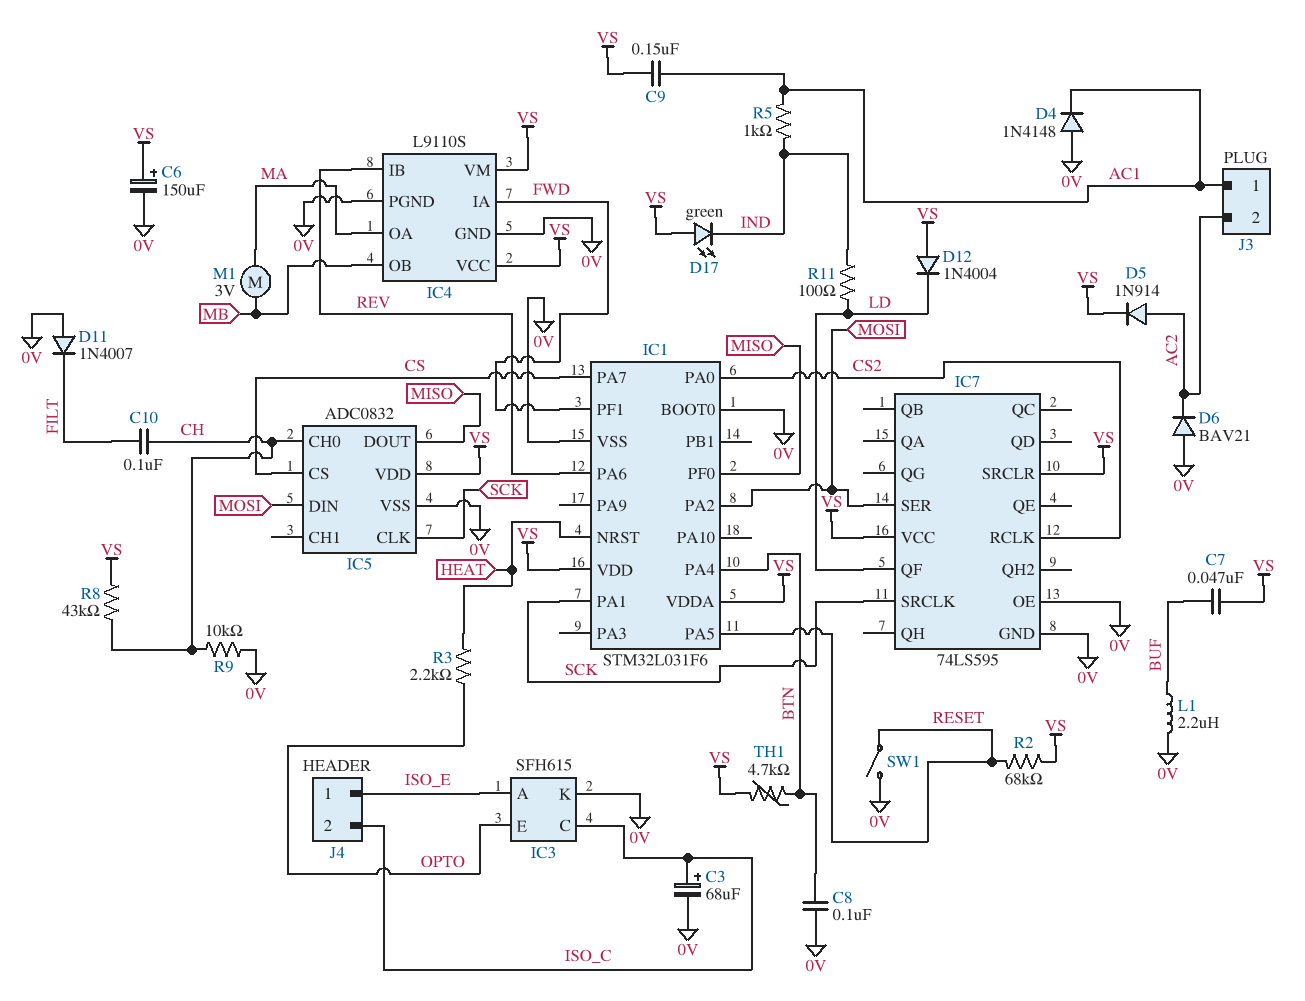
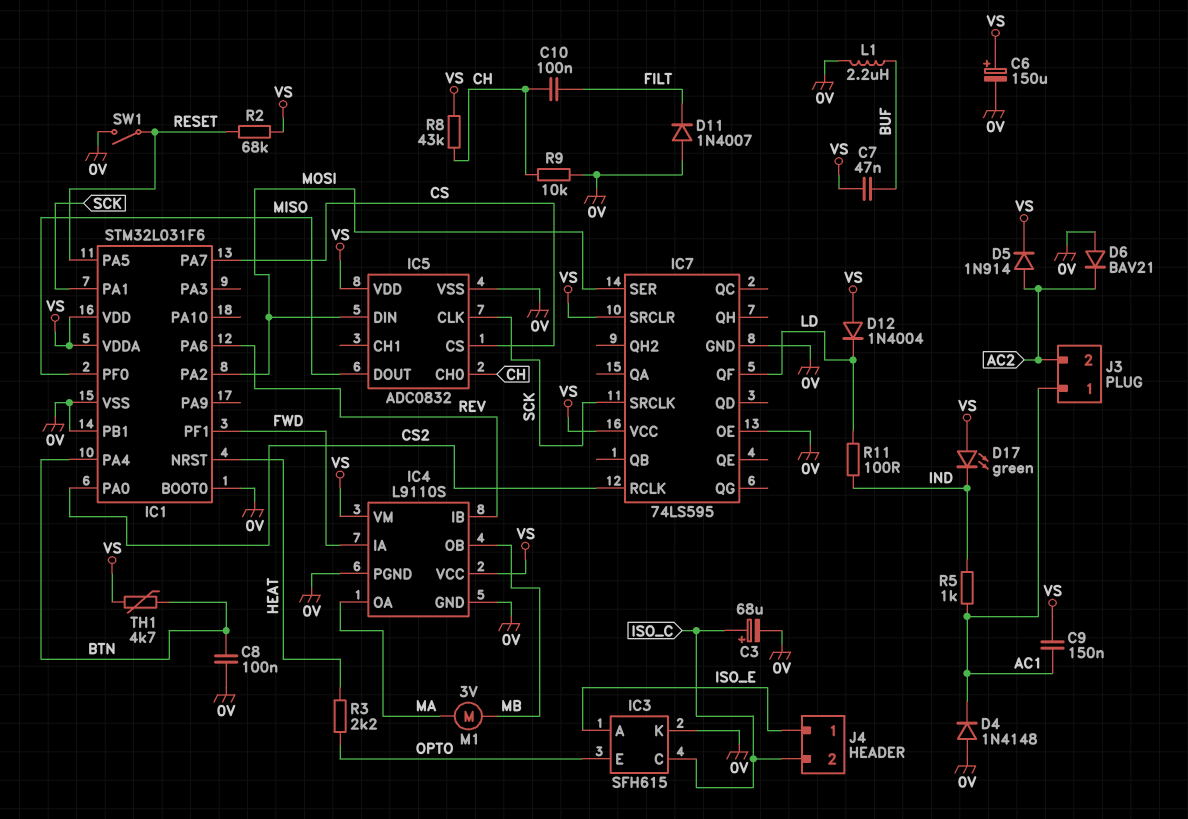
IC1 pin PB1: none -> 0V

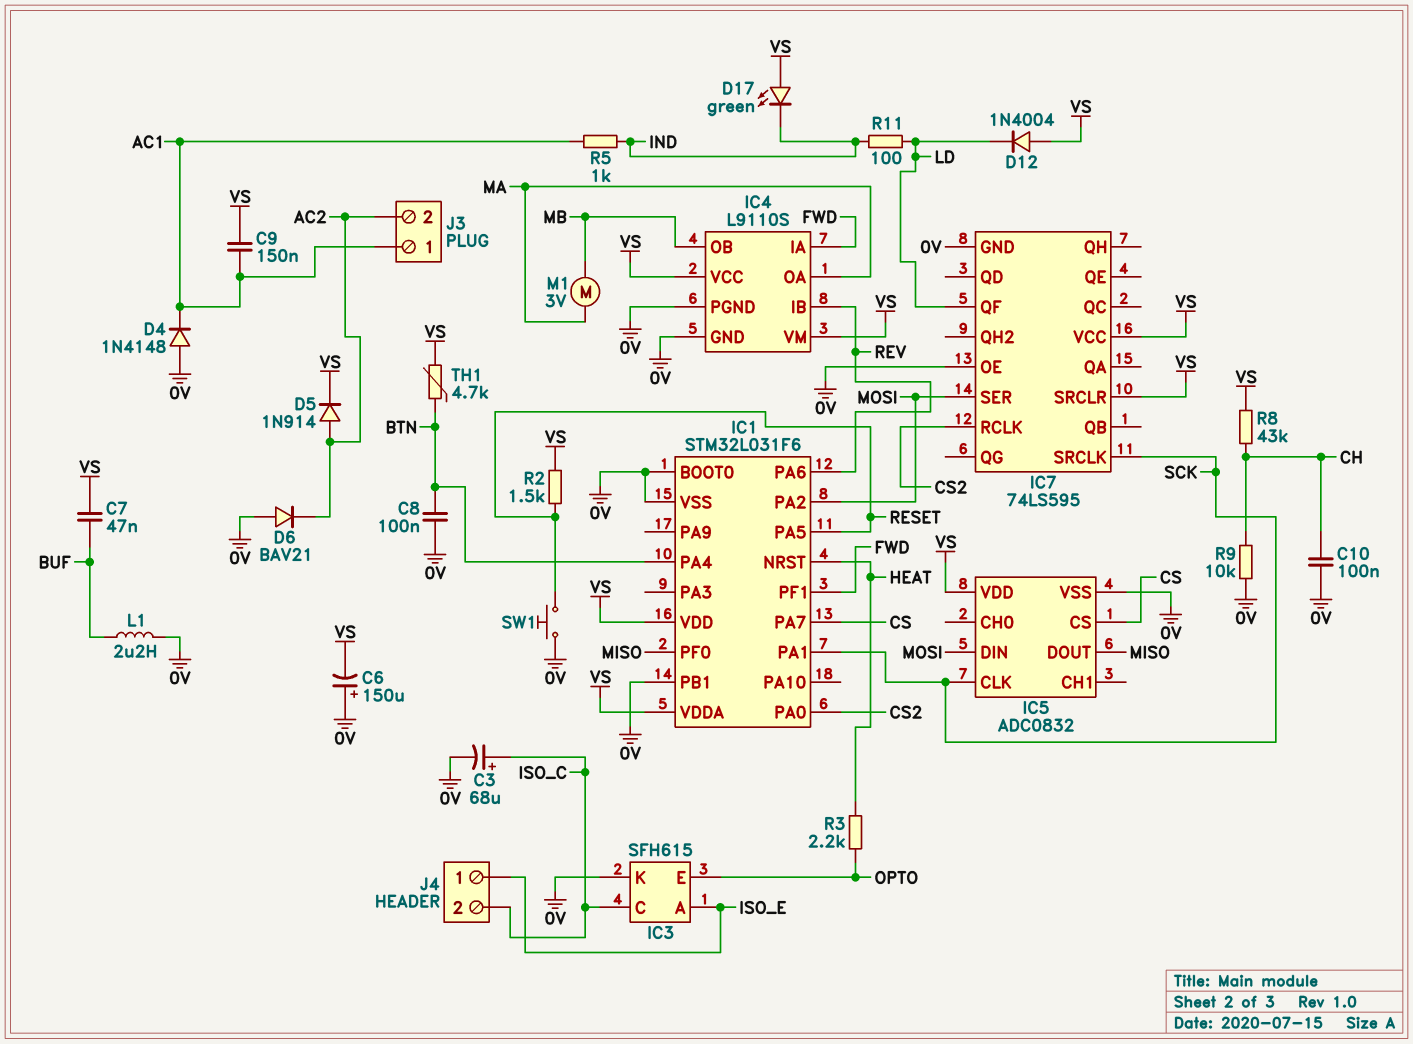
C6: 150uF (plus VS, minus 0V) -> 150uF (plus 0V, minus VS)
C10: 100nF (CH, FILT) -> 100nF (0V, CH)
D11: diode 1N4007 (A 0V, K FILT) -> none
IC5 pin CH0: CH -> none
R2: 68k (RESET, VS) -> 1.5k (RESET, VS)
SW1: switch (0V, RESET) -> button (0V, RESET)

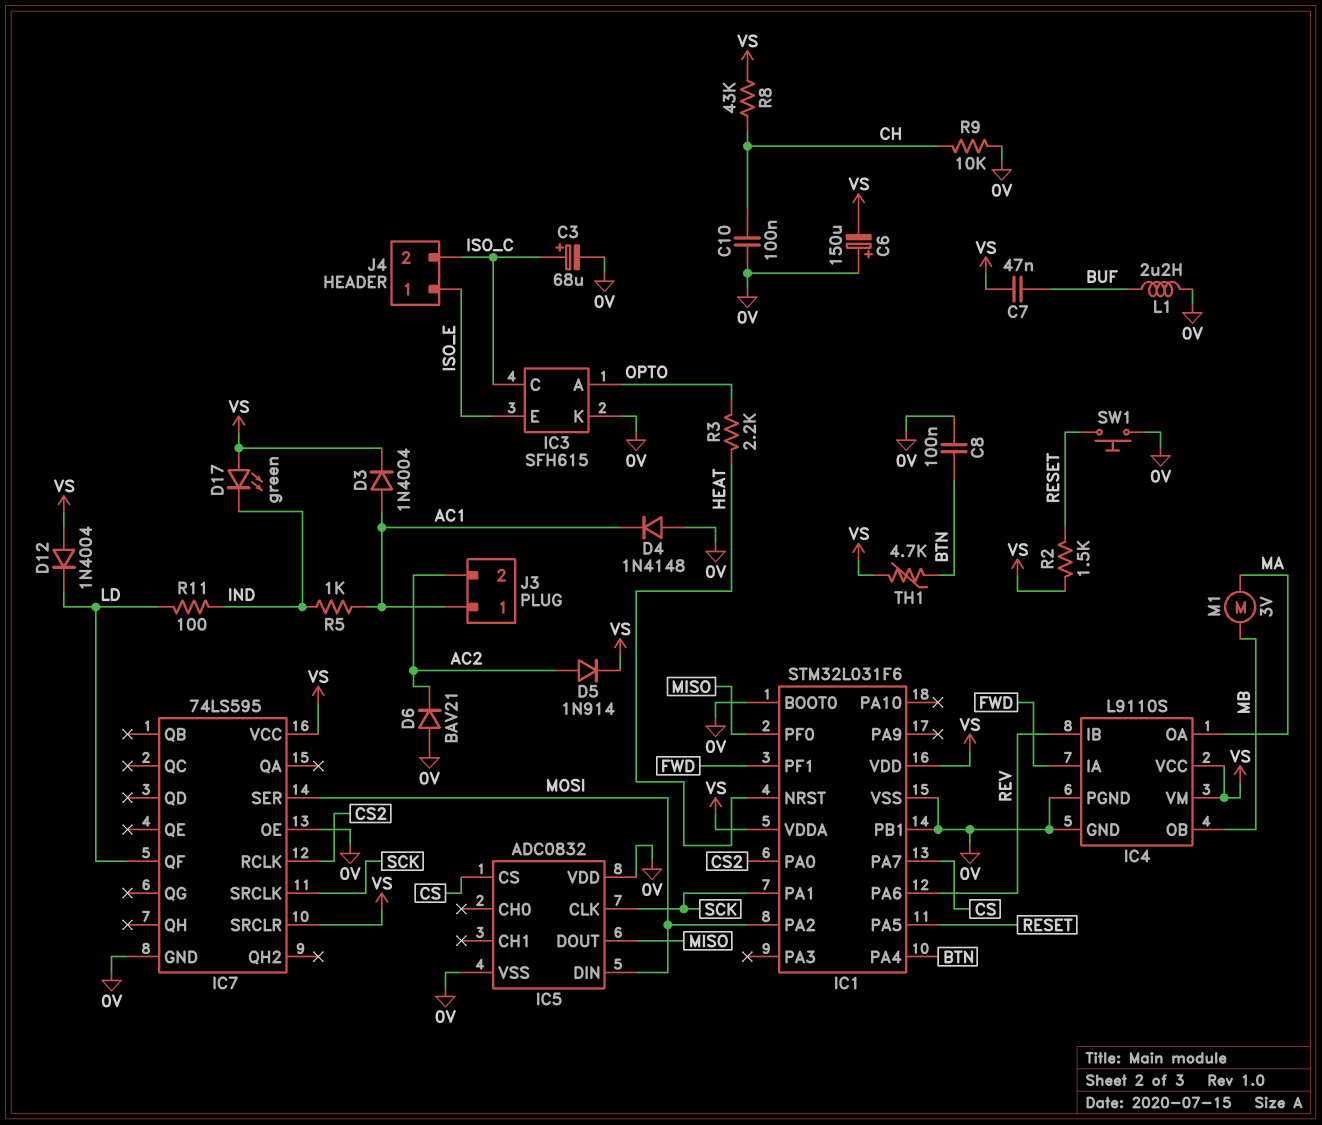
C9: 150nF (AC1, VS) -> none
D3: none -> diode 1N4004 (A AC1, K VS)
IC3 pin A: ISO_E -> OPTO
IC3 pin E: OPTO -> ISO_E
IC5 pin VDD: VS -> 0V

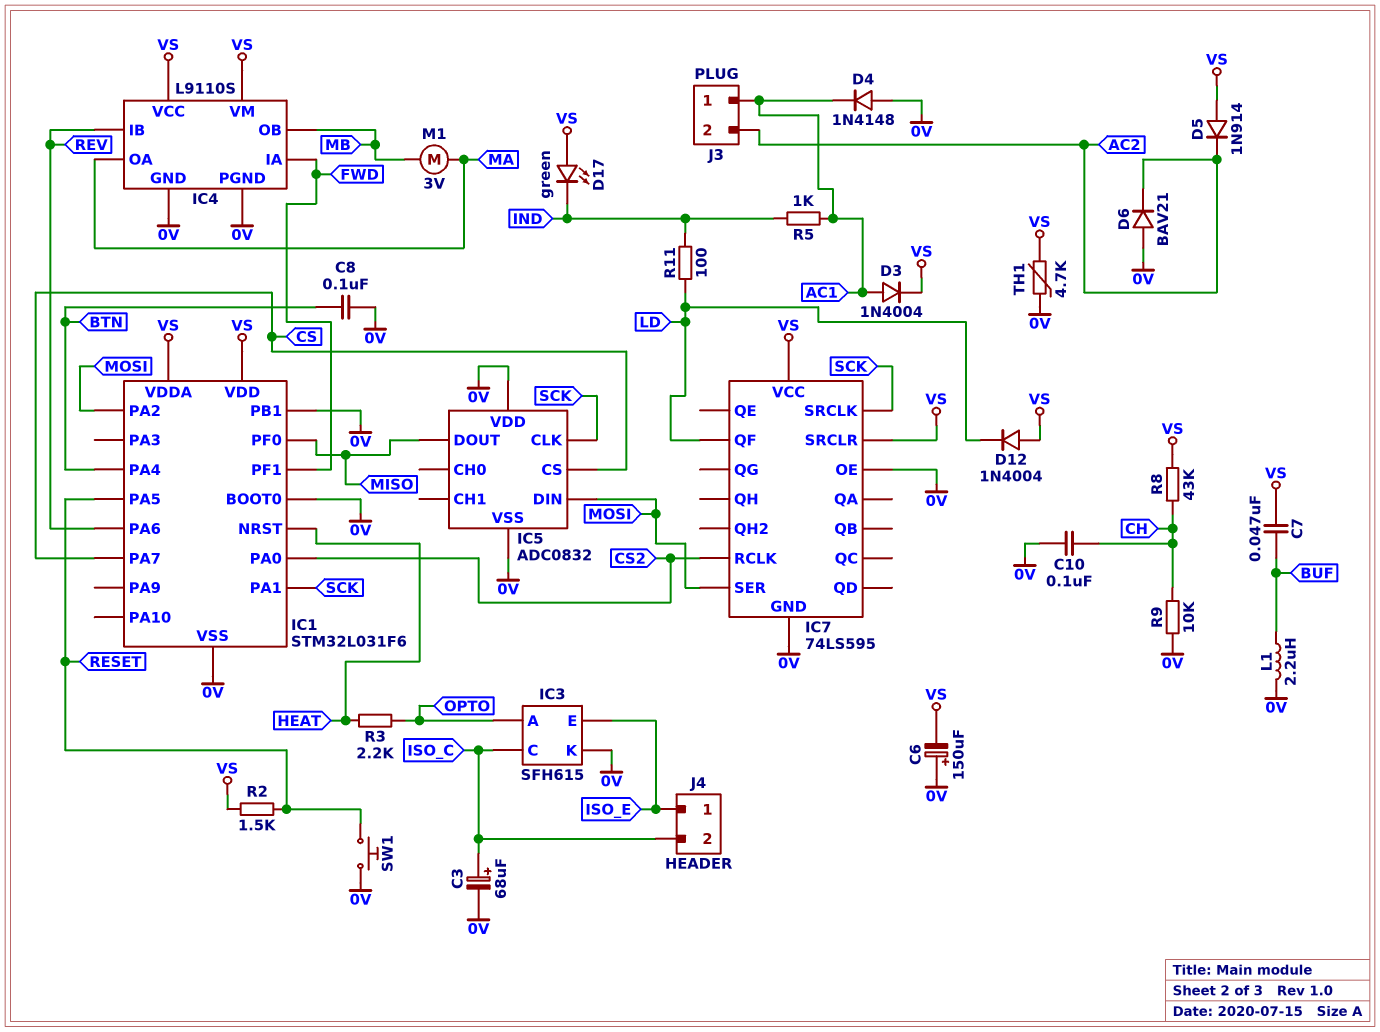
D5: diode 1N914 (A AC2, K VS) -> diode 1N914 (A VS, K AC2)
TH1: 4.7k (BTN, VS) -> 4.7k (0V, VS)

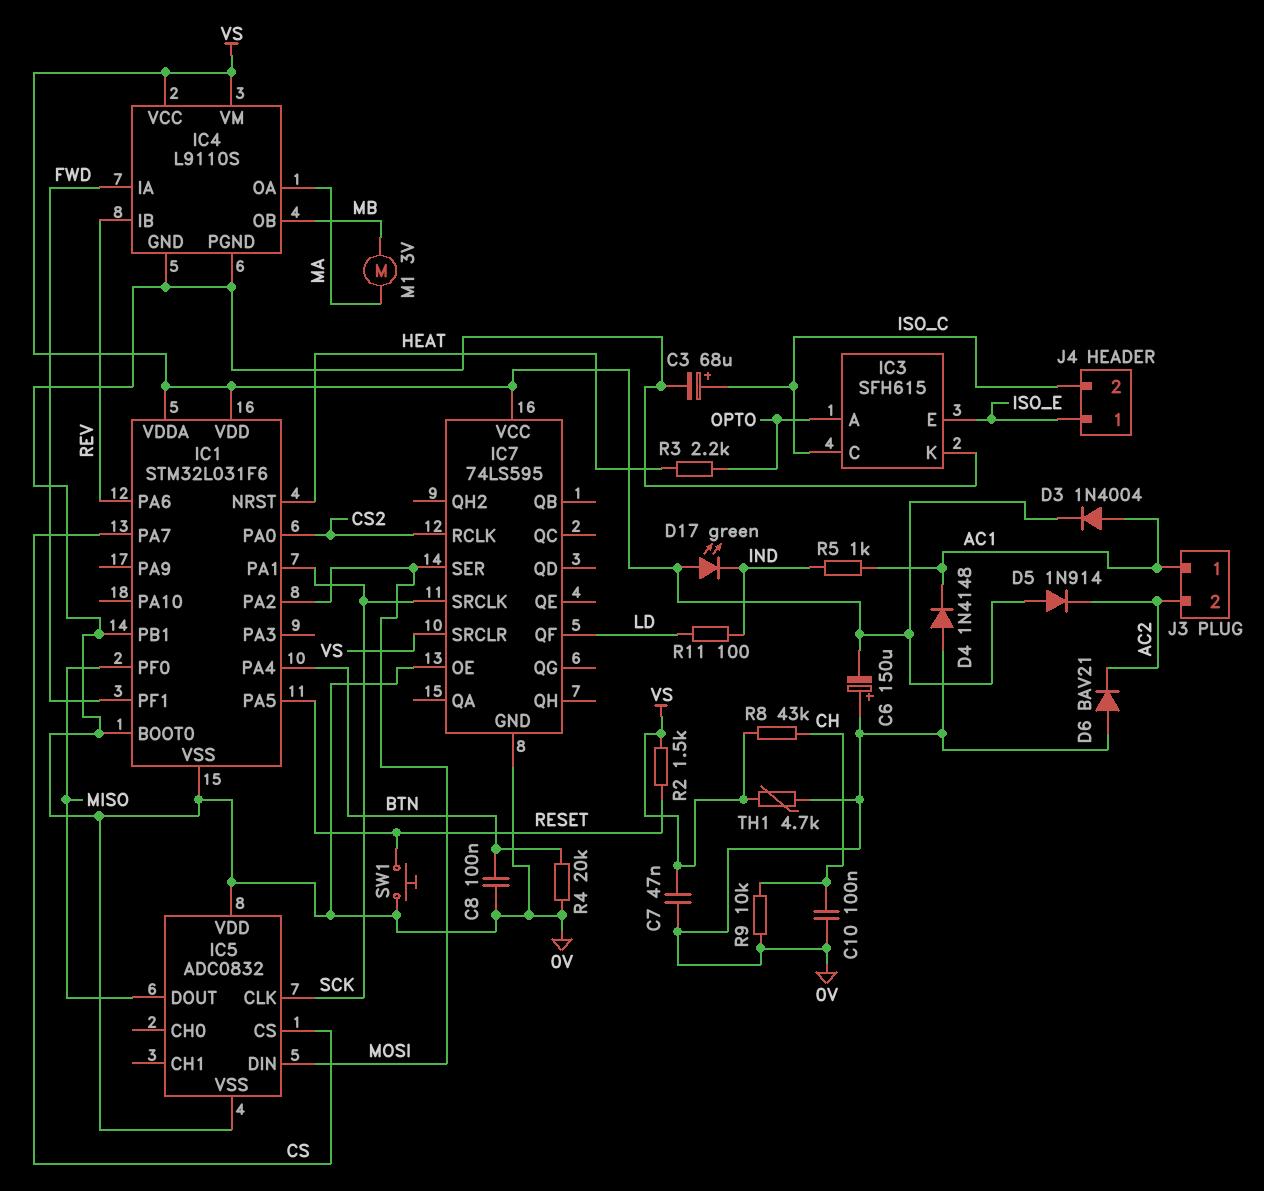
C7: 47nF (BUF, VS) -> 47nF (0V, VS)
D12: diode 1N4004 (A VS, K LD) -> none
L1: 2.2uH (0V, BUF) -> none
R4: none -> 20k (0V, BTN)

